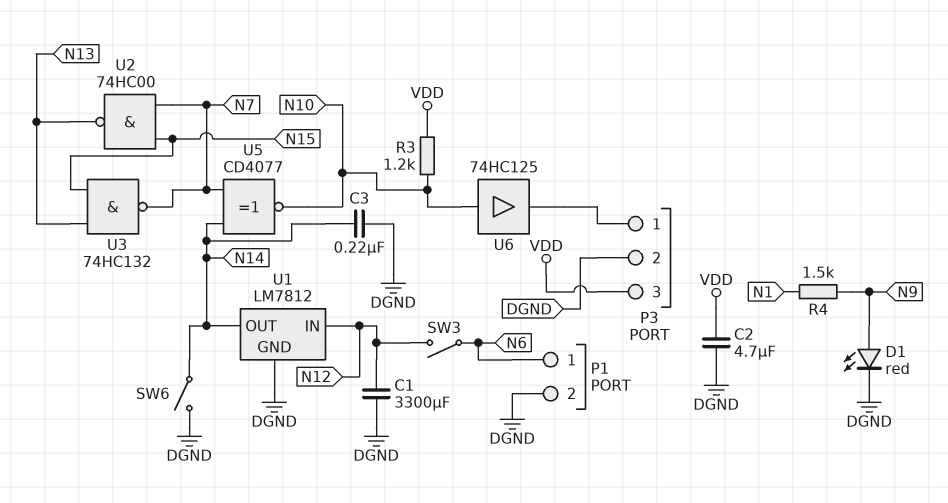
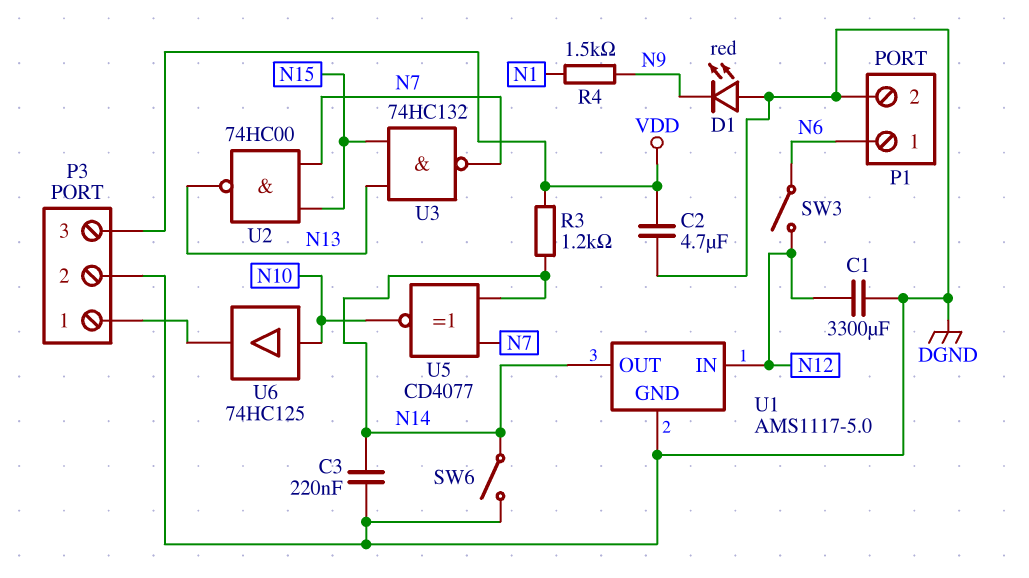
D1: LED red (A N9, K DGND) -> LED red (A DGND, K N9)
R3: 1.2k (N10, VDD) -> 1.2k (N14, VDD)
U1: LM7812 -> AMS1117-5.0

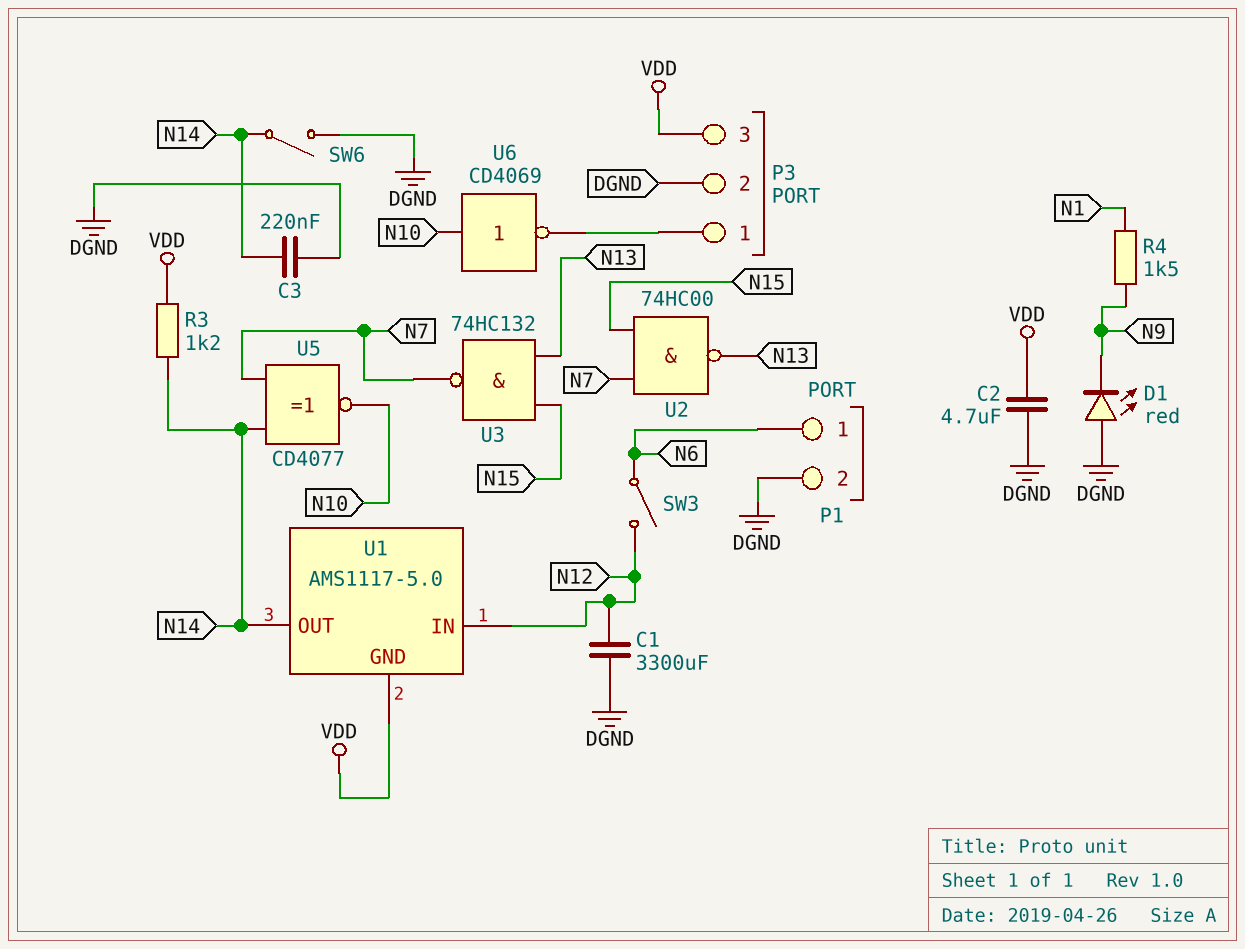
U1 pin GND: DGND -> VDD
U6: buffer 74HC125 (in N10, out P3/1) -> NOT CD4069 (in N10, out P3/1)

